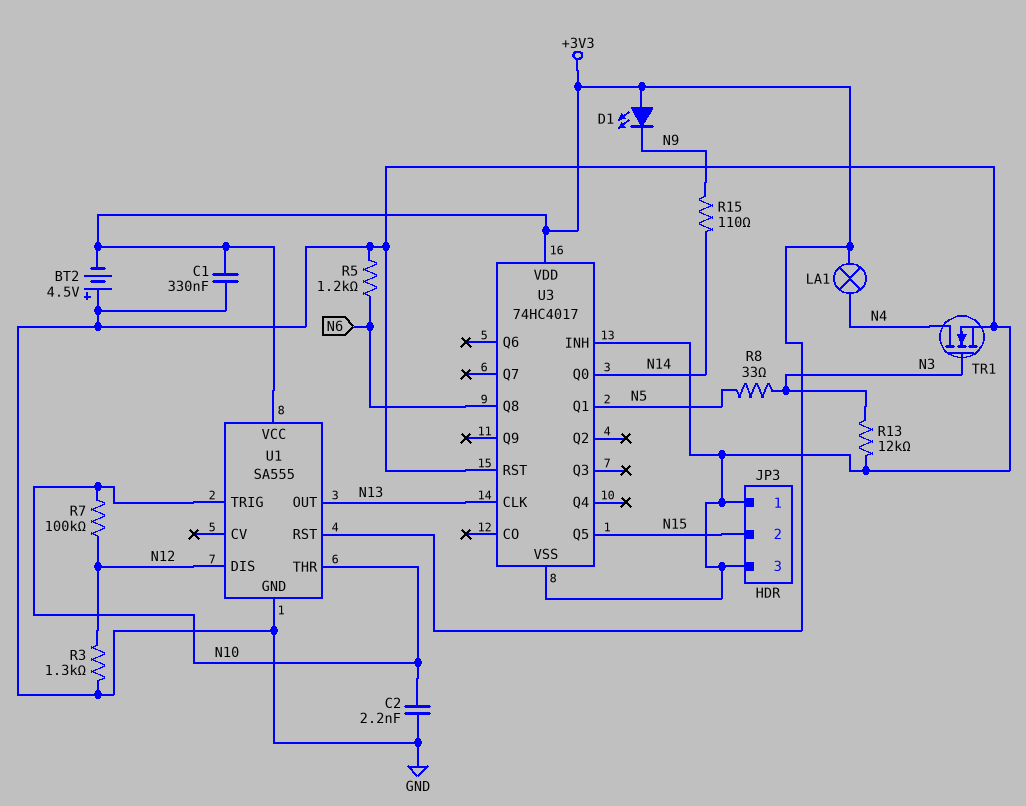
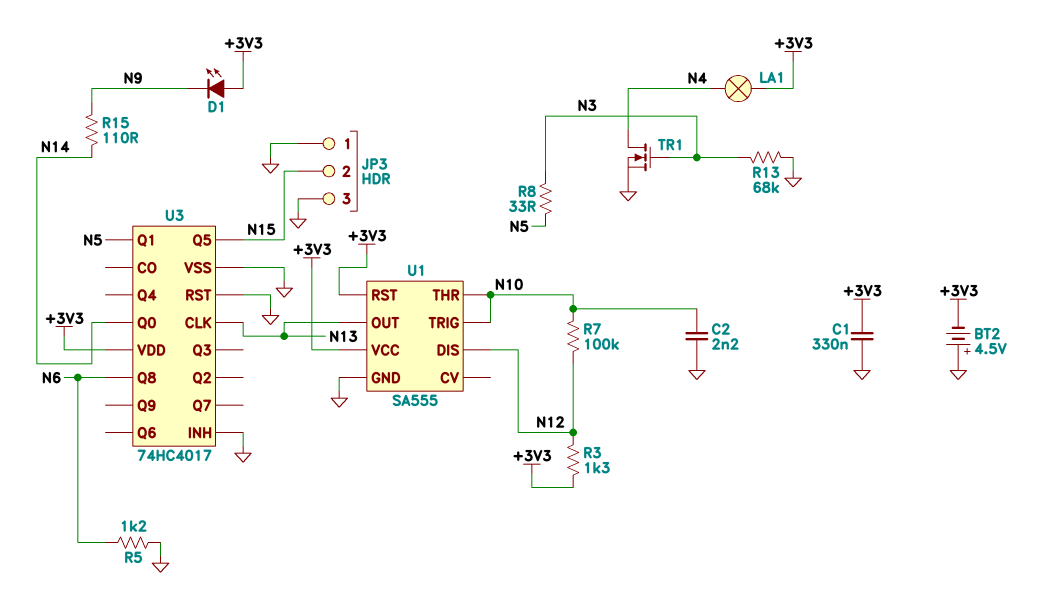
R3: 1.3k (GND, N12) -> 1.3k (+3V3, N12)
R13: 12k (GND, N3) -> 68k (GND, N3)

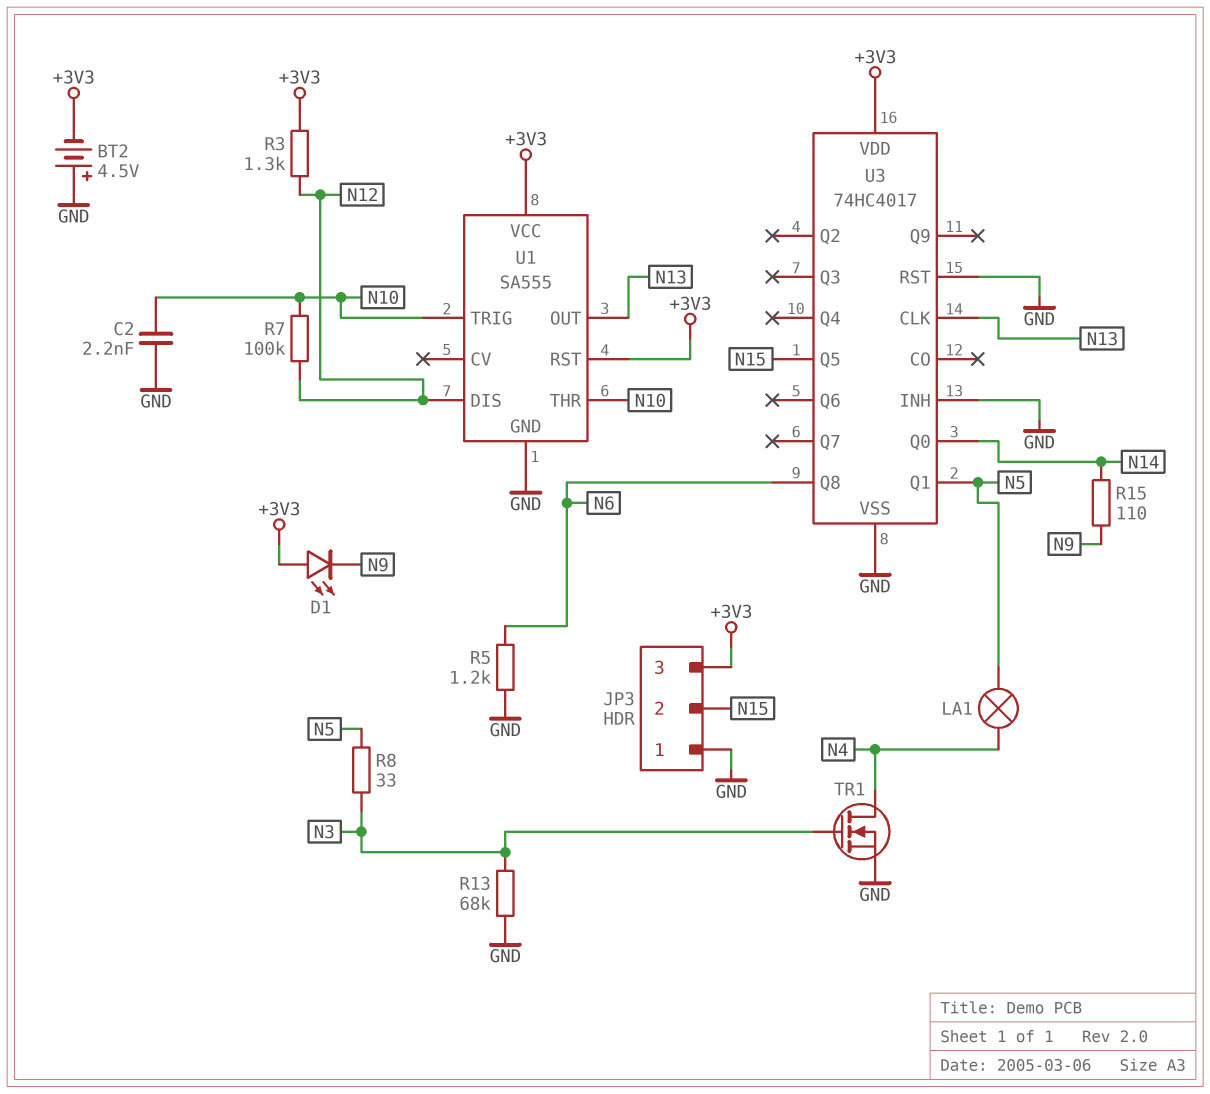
C1: 330nF (+3V3, GND) -> none
JP3 pin 3: GND -> +3V3
LA1: lamp (+3V3, N4) -> lamp (N4, N5)

